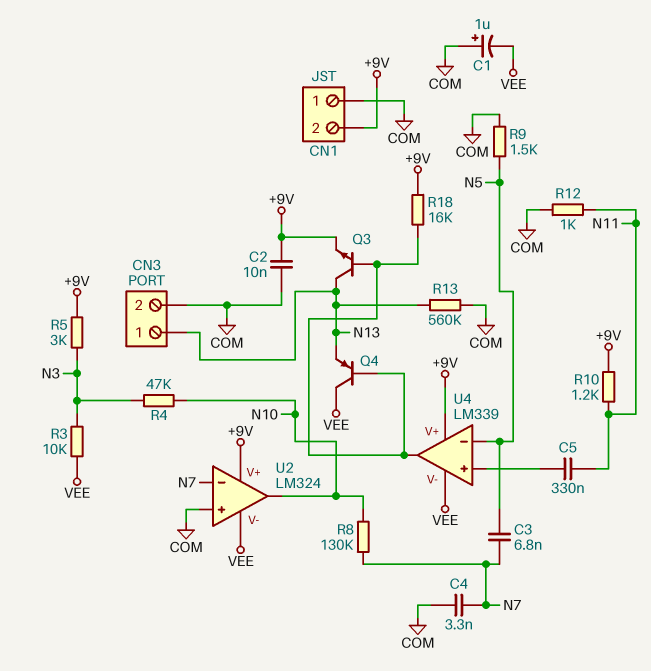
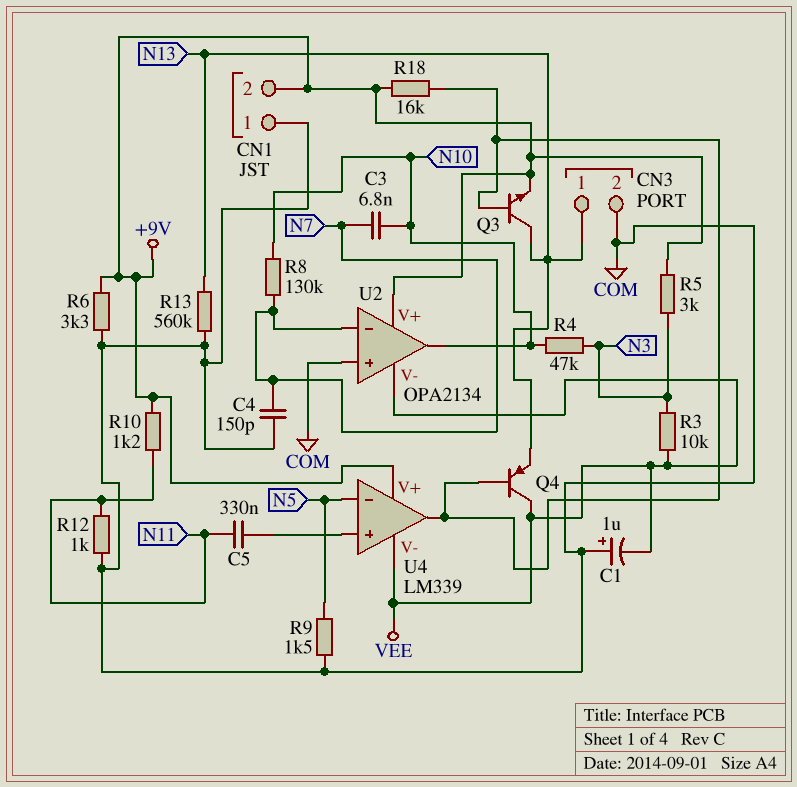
C2: 10nF (+9V, COM) -> none
C3: 6.8nF (N5, N7) -> 6.8nF (N7, N10)
C4: 3.3nF (COM, N7) -> 150pF (COM, N7)
R6: none -> 3.3k (+9V, COM)
U2: LM324 -> OPA2134

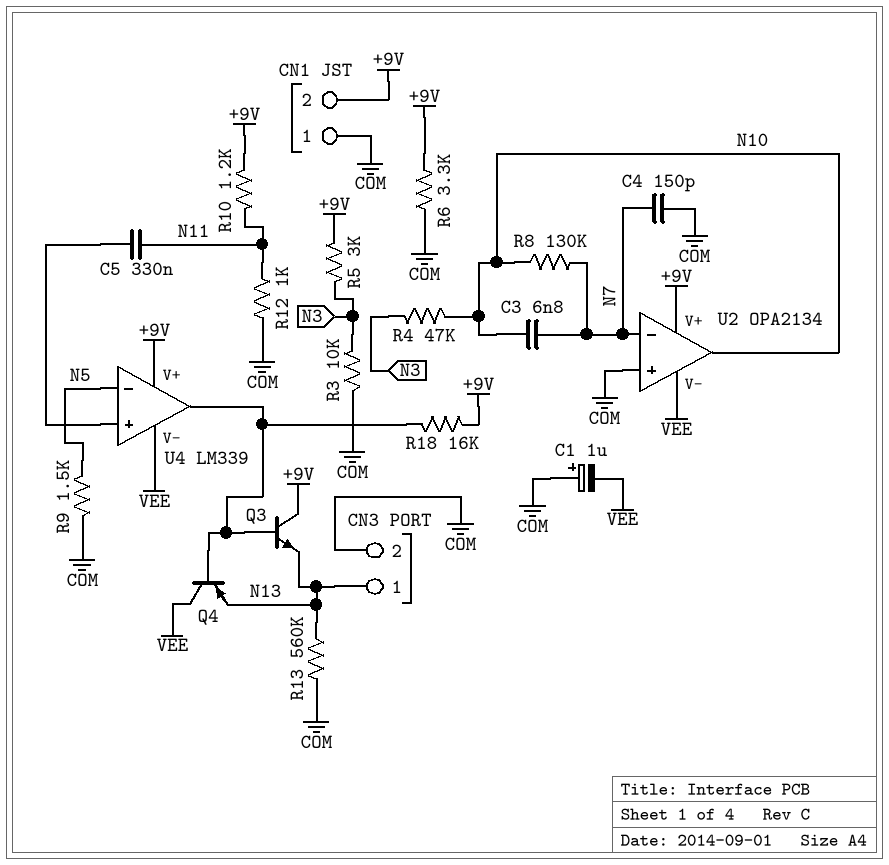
Q3: NPN (B U4/out, C N13, E +9V) -> NPN (B U4/out, C +9V, E N13)
R3: 10k (N3, VEE) -> 10k (COM, N3)

